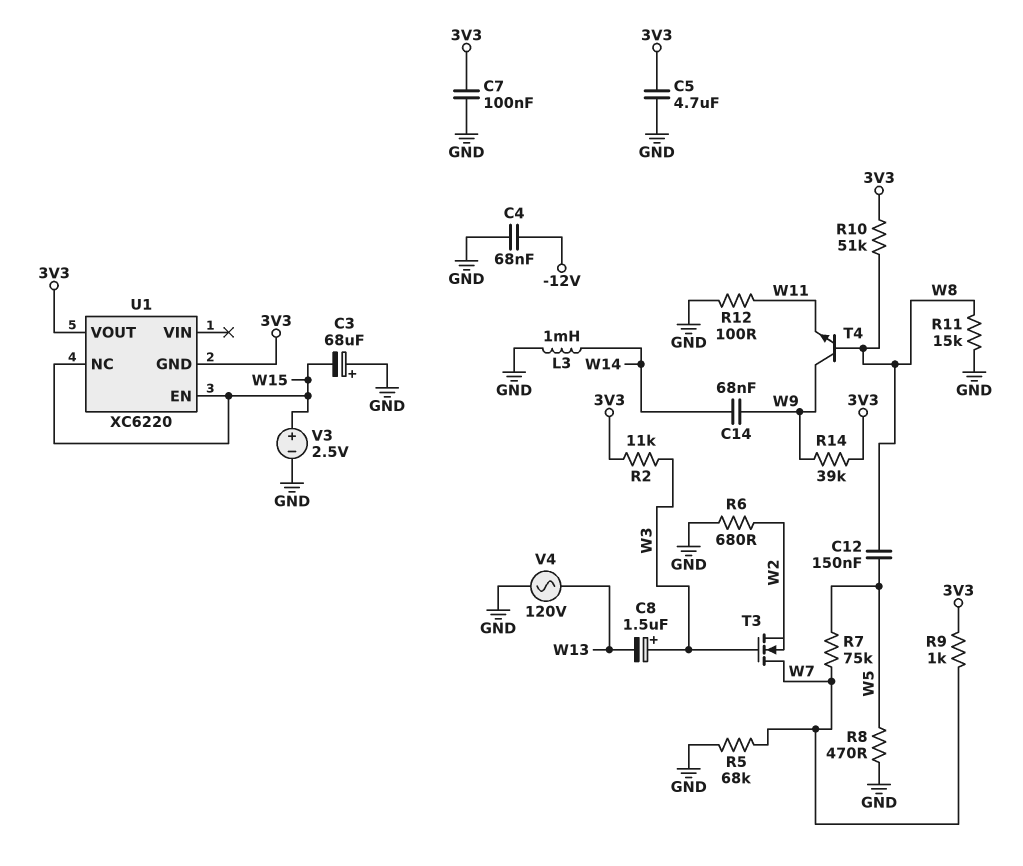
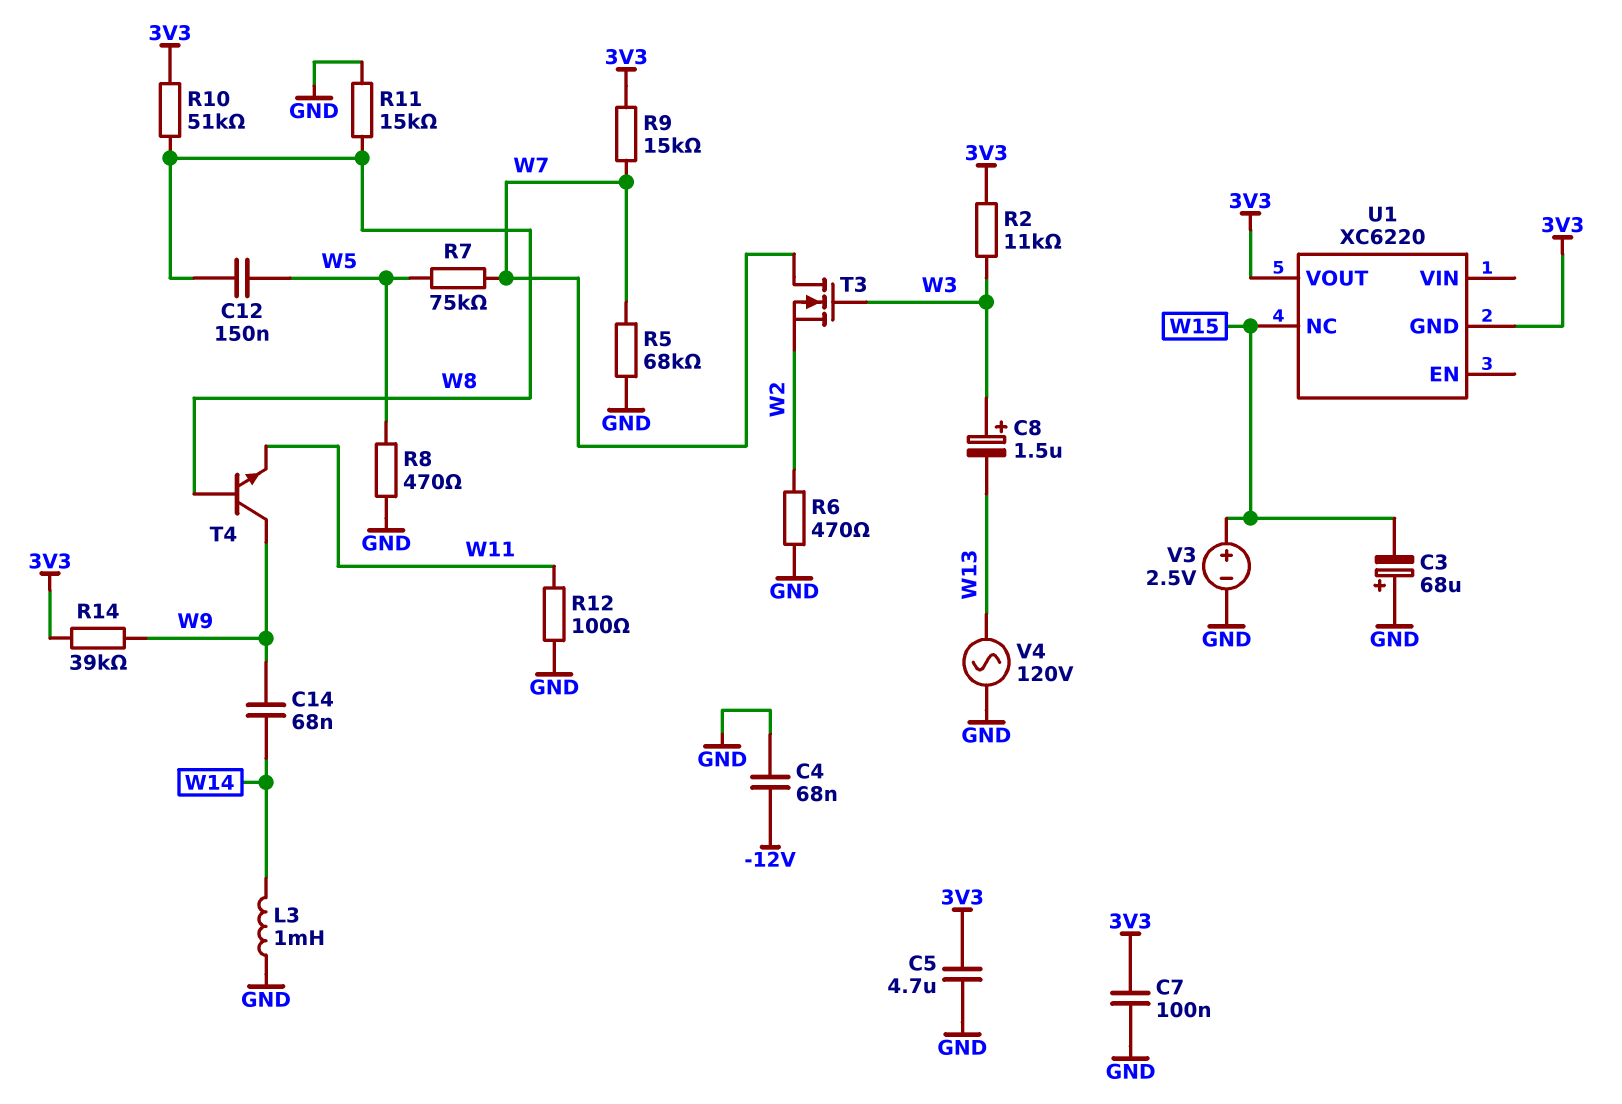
R6: 680 (GND, W2) -> 470 (GND, W2)
R9: 1k (3V3, W7) -> 15k (3V3, W7)
U1 pin EN: W15 -> none

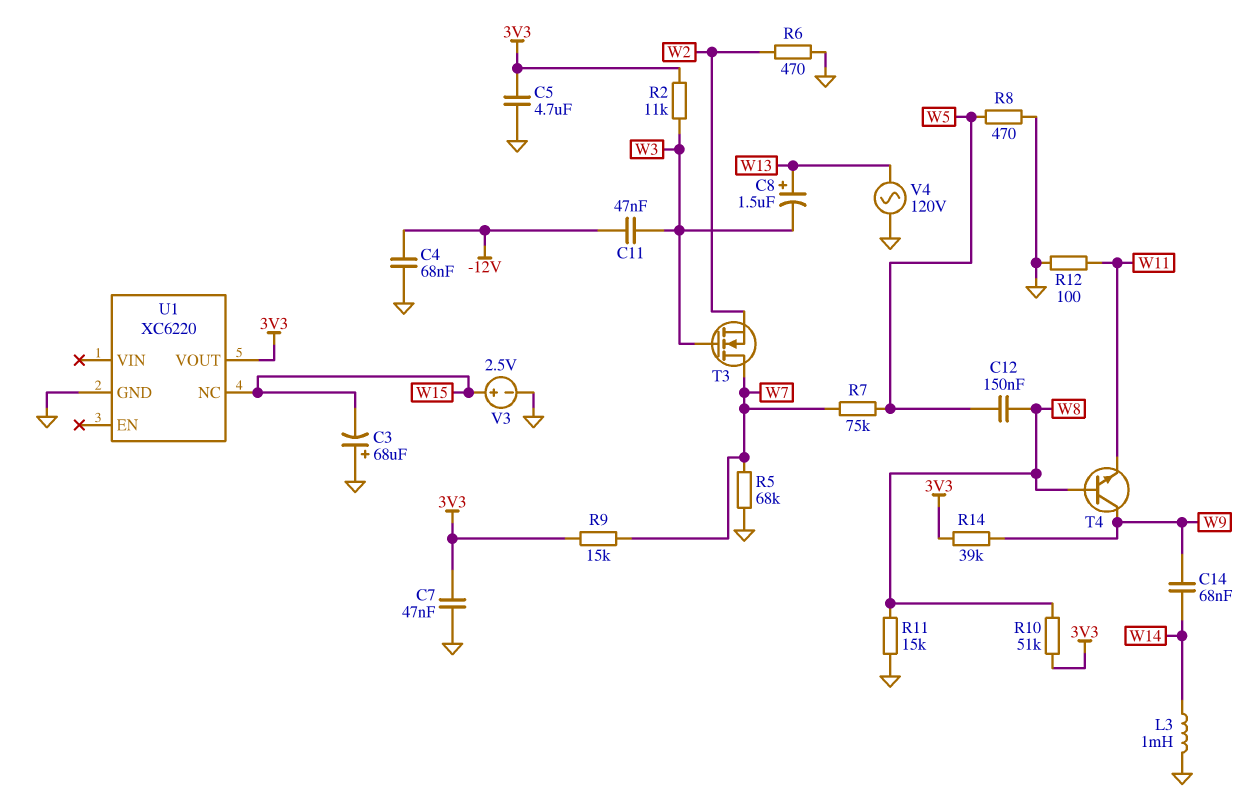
C7: 100nF (3V3, GND) -> 47nF (3V3, GND)
C8: 1.5uF (plus W3, minus W13) -> 1.5uF (plus W13, minus W3)
C11: none -> 47nF (-12V, W3)
U1 pin GND: 3V3 -> GND

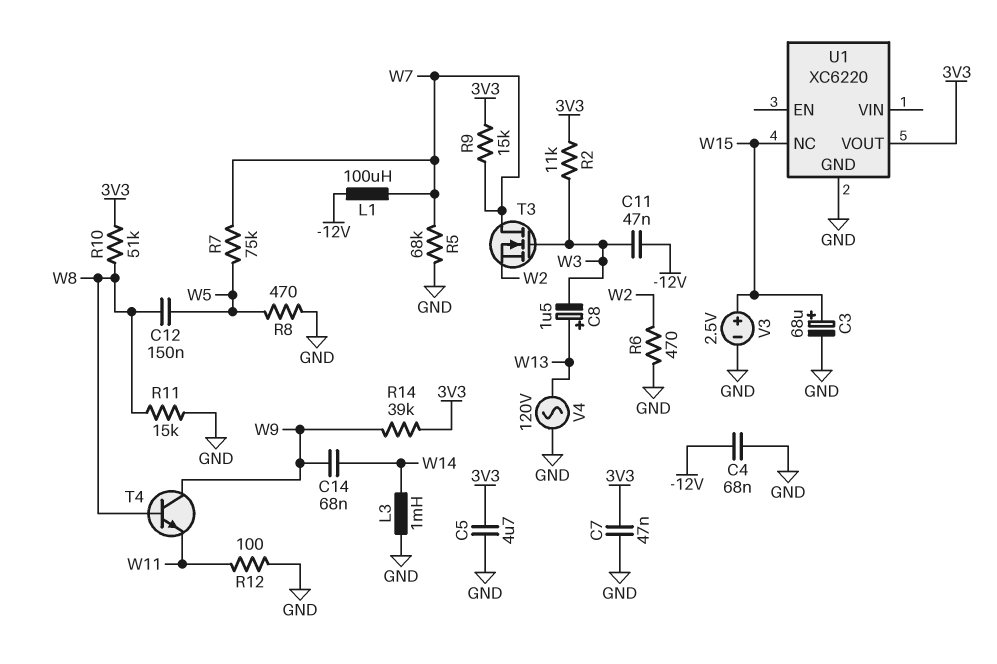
C3: 68uF (plus GND, minus W15) -> 68uF (plus W15, minus GND)
L1: none -> 100uH (-12V, W7)

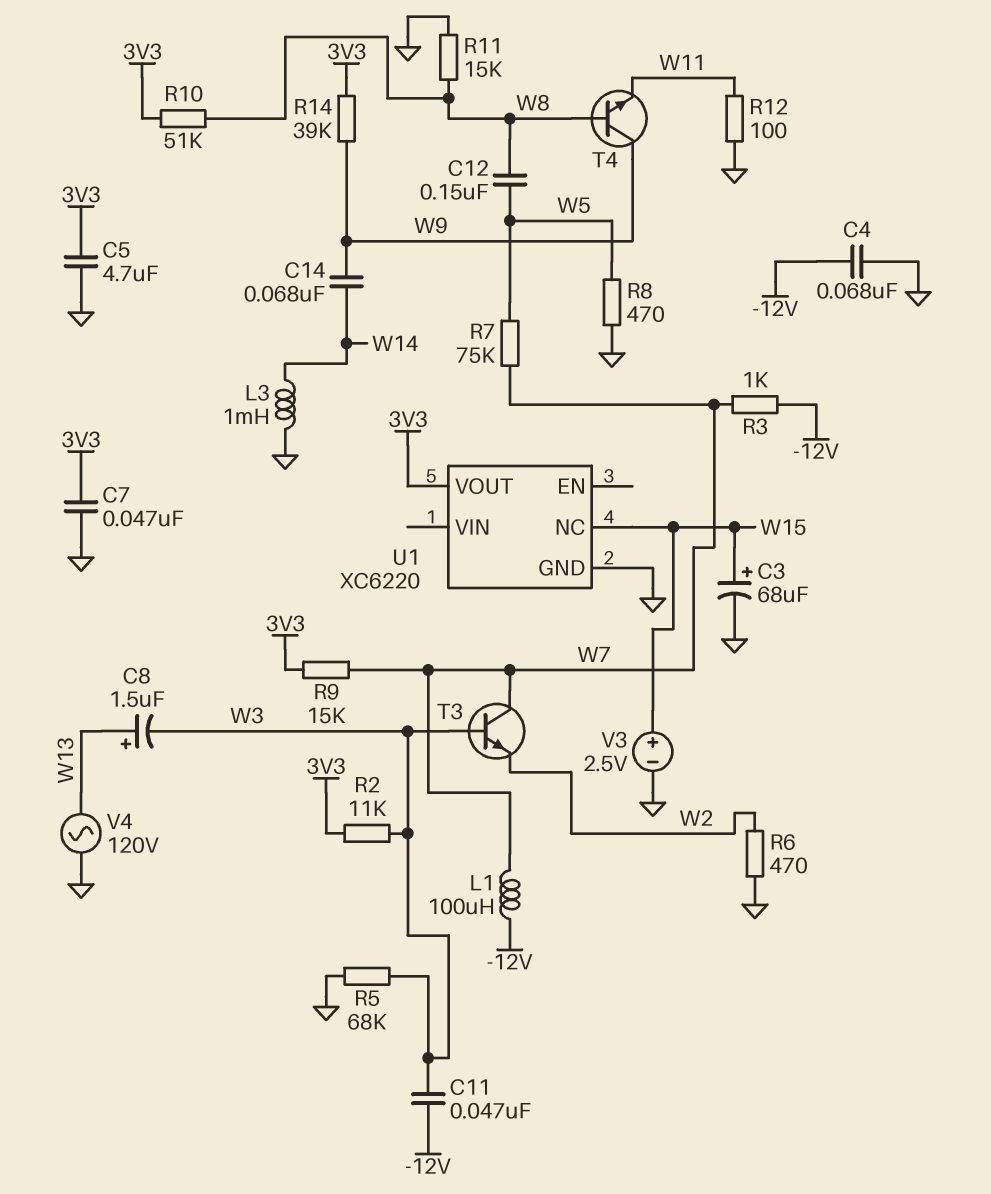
R3: none -> 1k (-12V, W7)
R5: 68k (GND, W7) -> 68k (GND, W3)
T3: NMOS (G W3, D W7, S W2) -> NPN (B W3, C W7, E W2)

